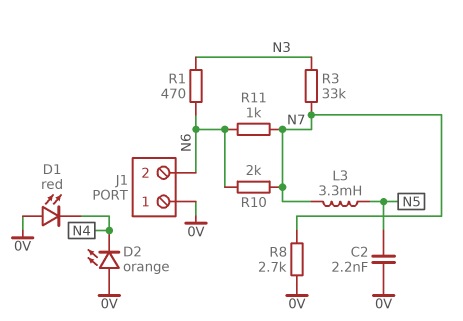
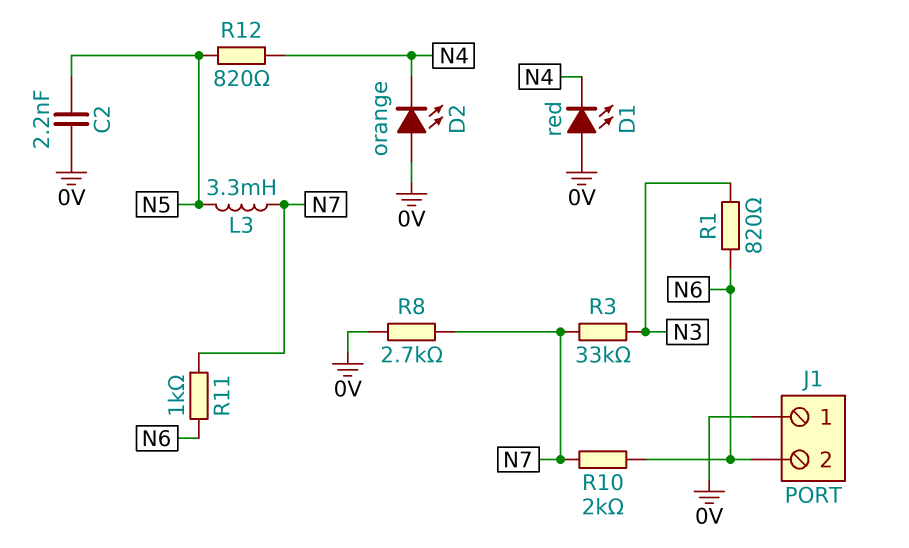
R1: 470 (N3, N6) -> 820 (N3, N6)
R12: none -> 820 (N4, N5)

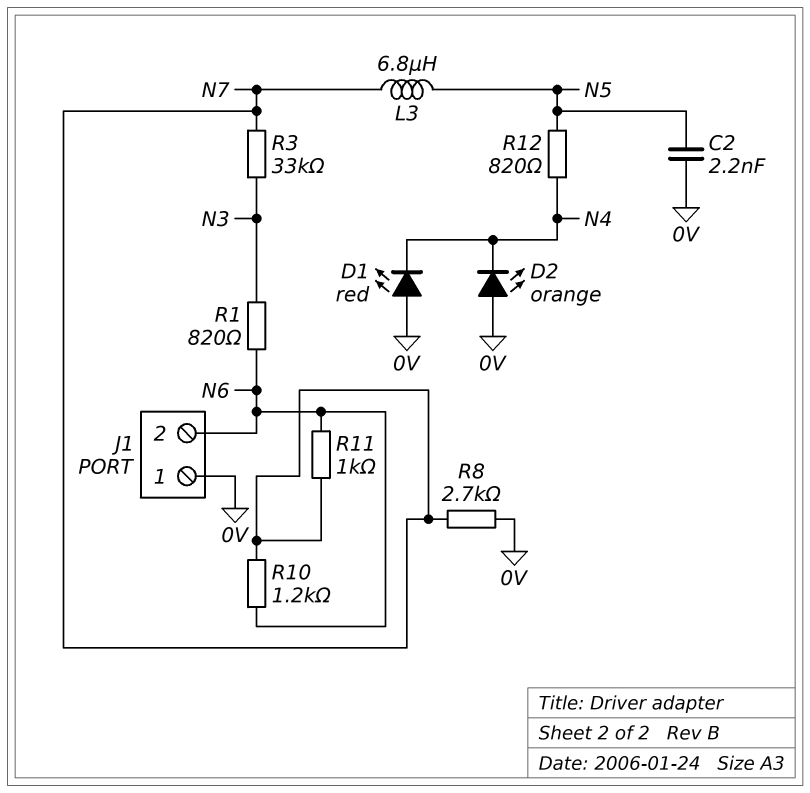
L3: 3.3mH (N5, N7) -> 6.8uH (N5, N7)
R10: 2k (N6, N7) -> 1.2k (N6, N7)

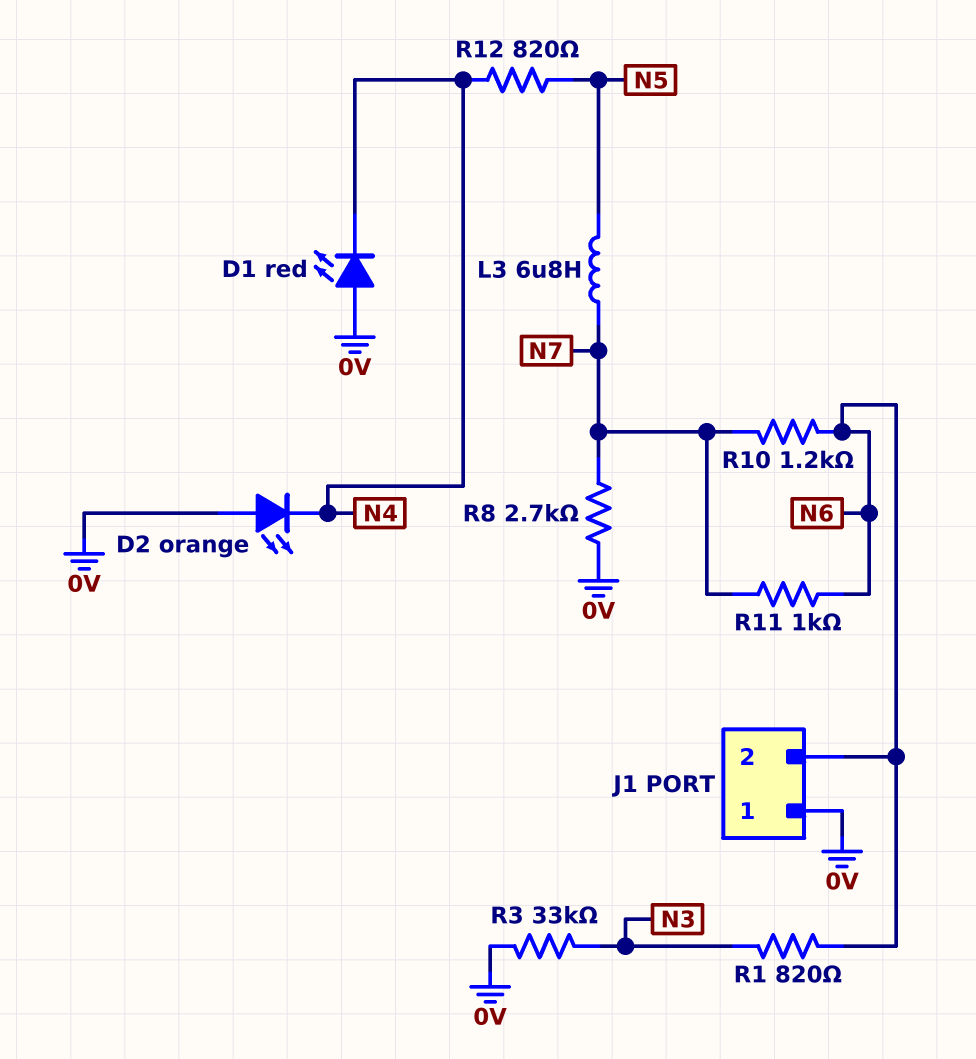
C2: 2.2nF (0V, N5) -> none
R3: 33k (N3, N7) -> 33k (0V, N3)

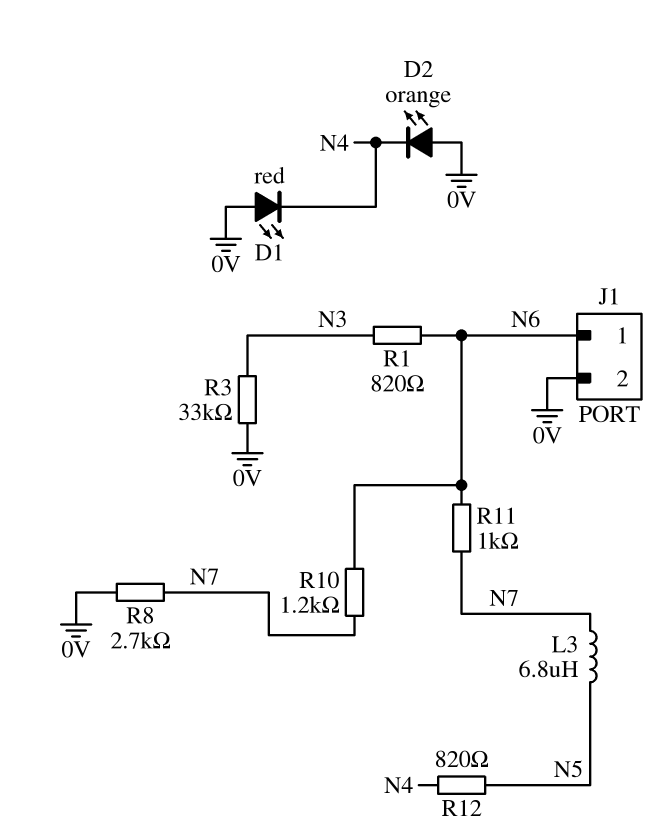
J1 pin 1: 0V -> N6
J1 pin 2: N6 -> 0V

